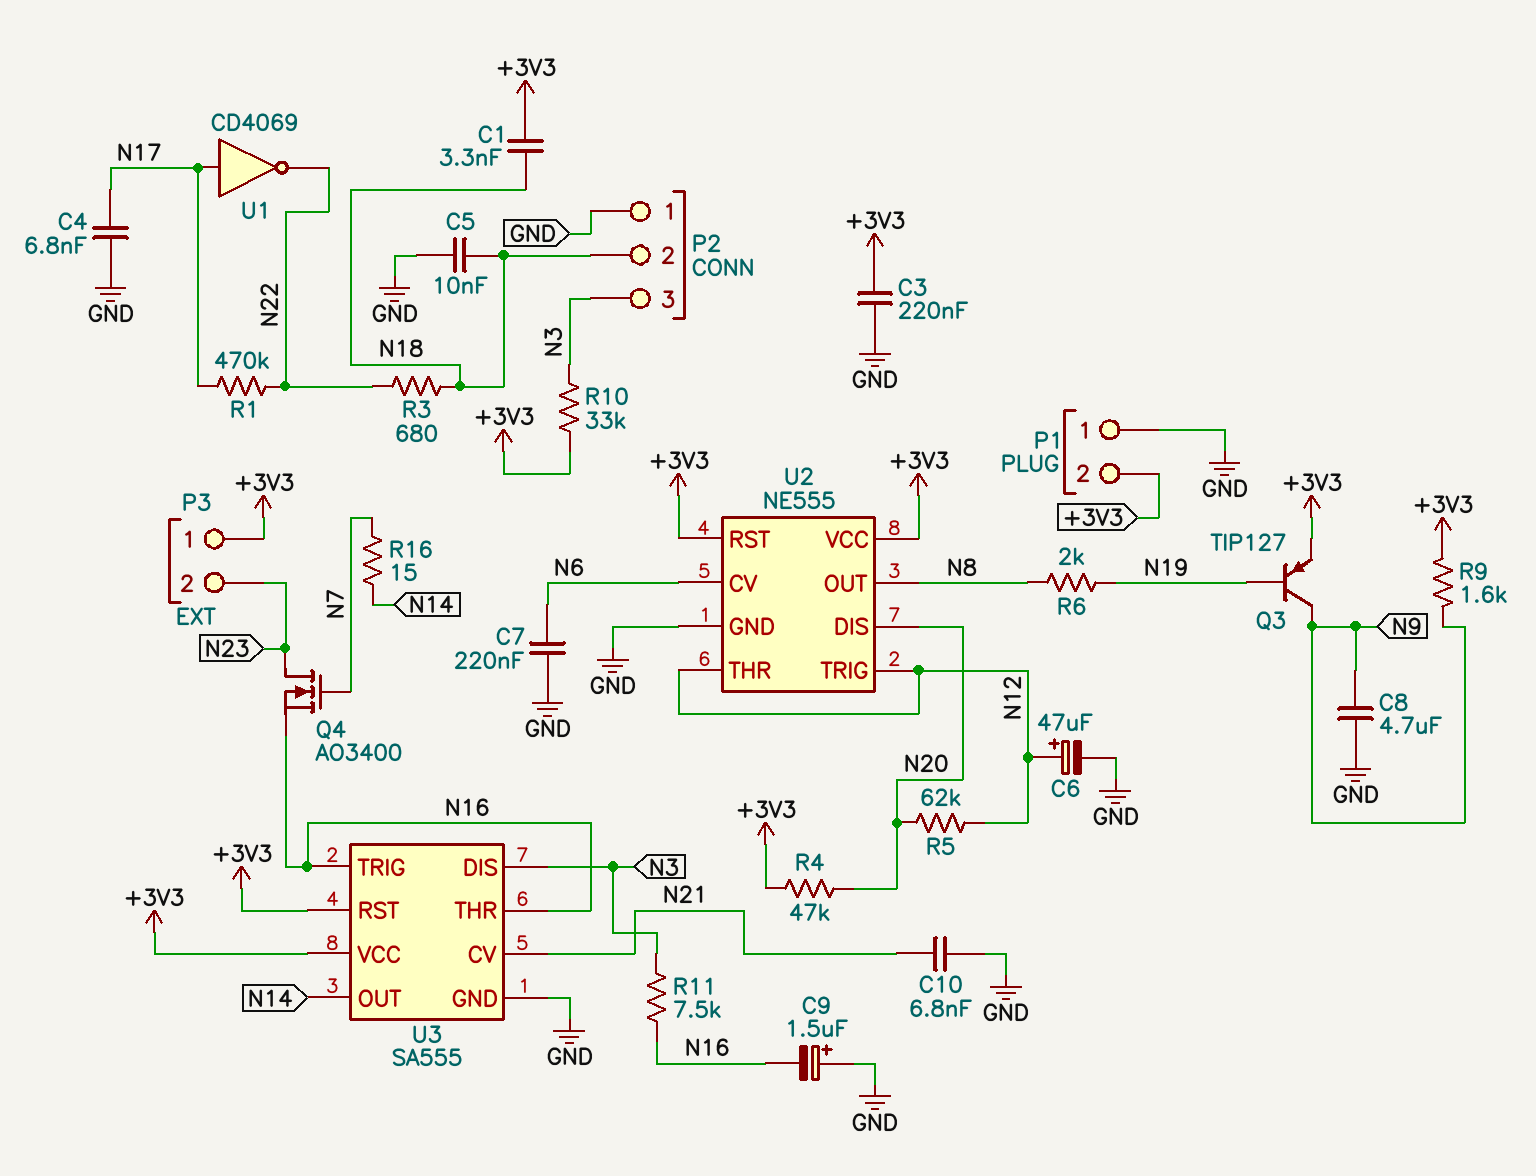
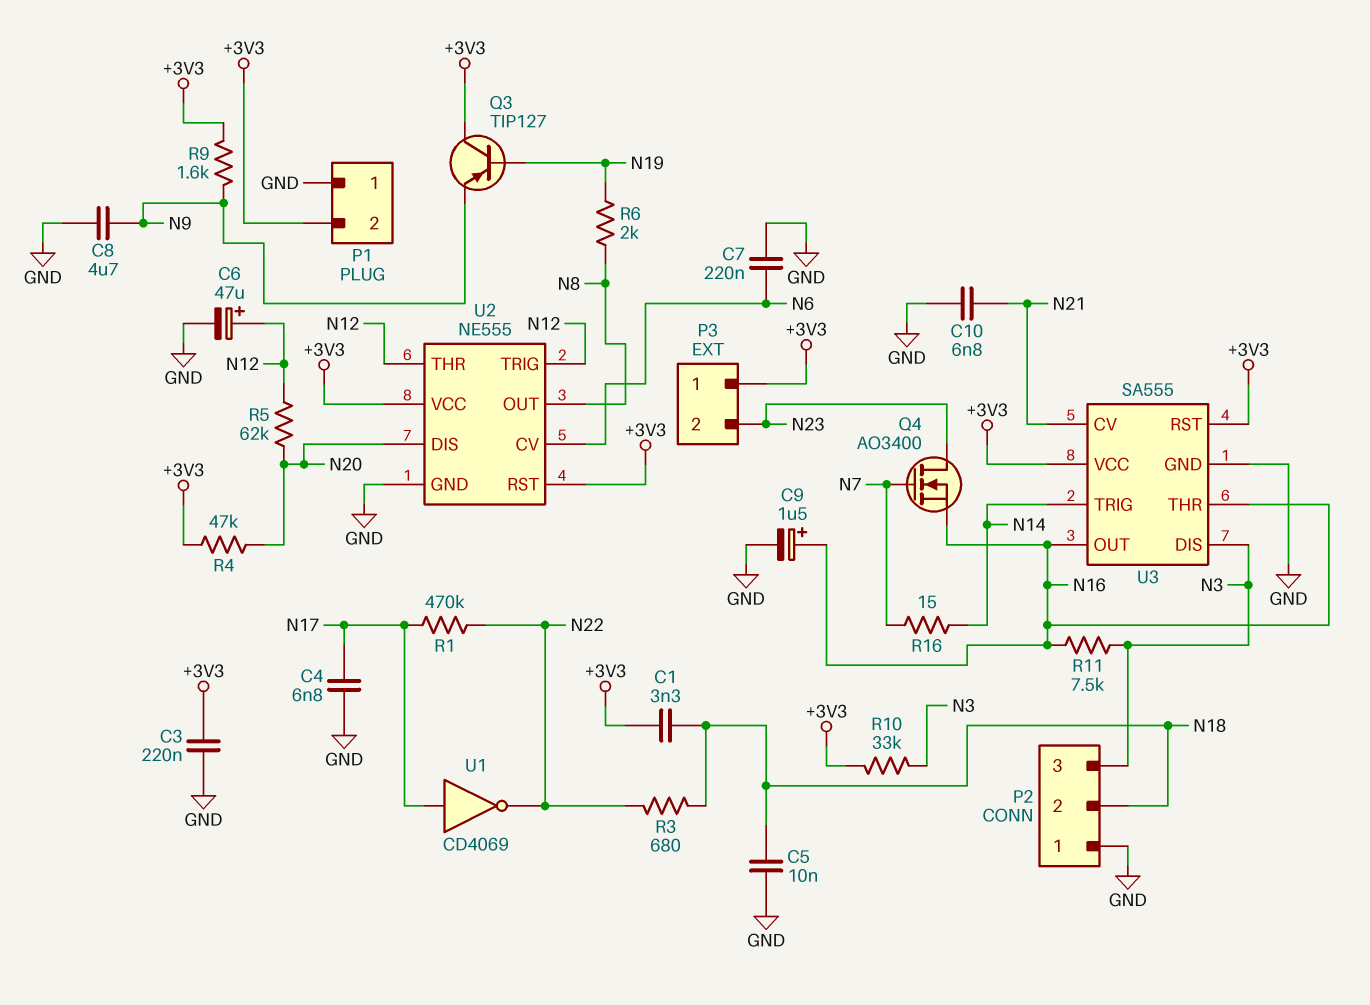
C9: 1.5uF (plus GND, minus N16) -> 1.5uF (plus N16, minus GND)
Q3: PNP TIP127 (B N19, C N9, E +3V3) -> PNP TIP127 (B N19, C +3V3, E N9)
U3 pin OUT: N14 -> N16
U3 pin TRIG: N16 -> N14

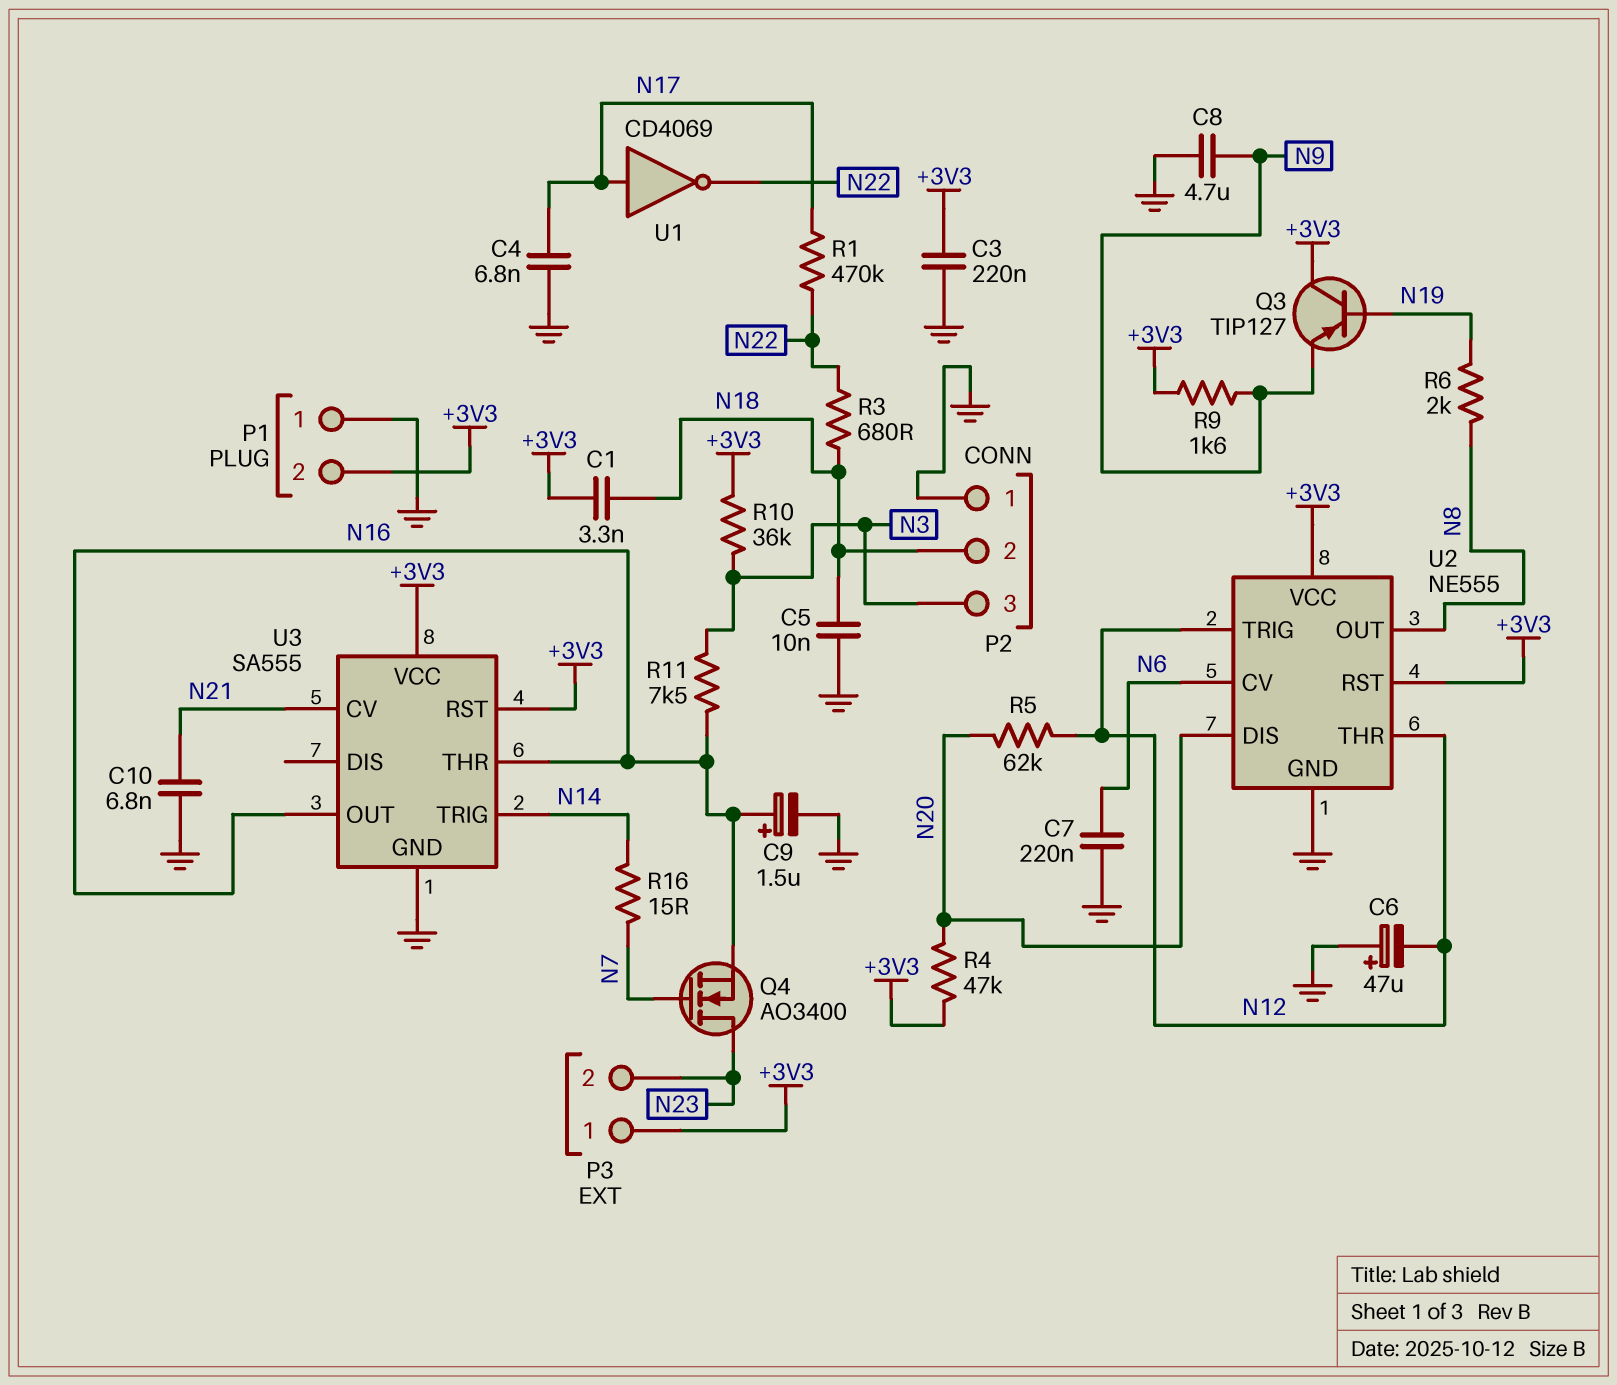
C6: 47uF (plus N12, minus GND) -> 47uF (plus GND, minus N12)
R10: 33k (+3V3, N3) -> 36k (+3V3, N3)
U3 pin DIS: N3 -> none

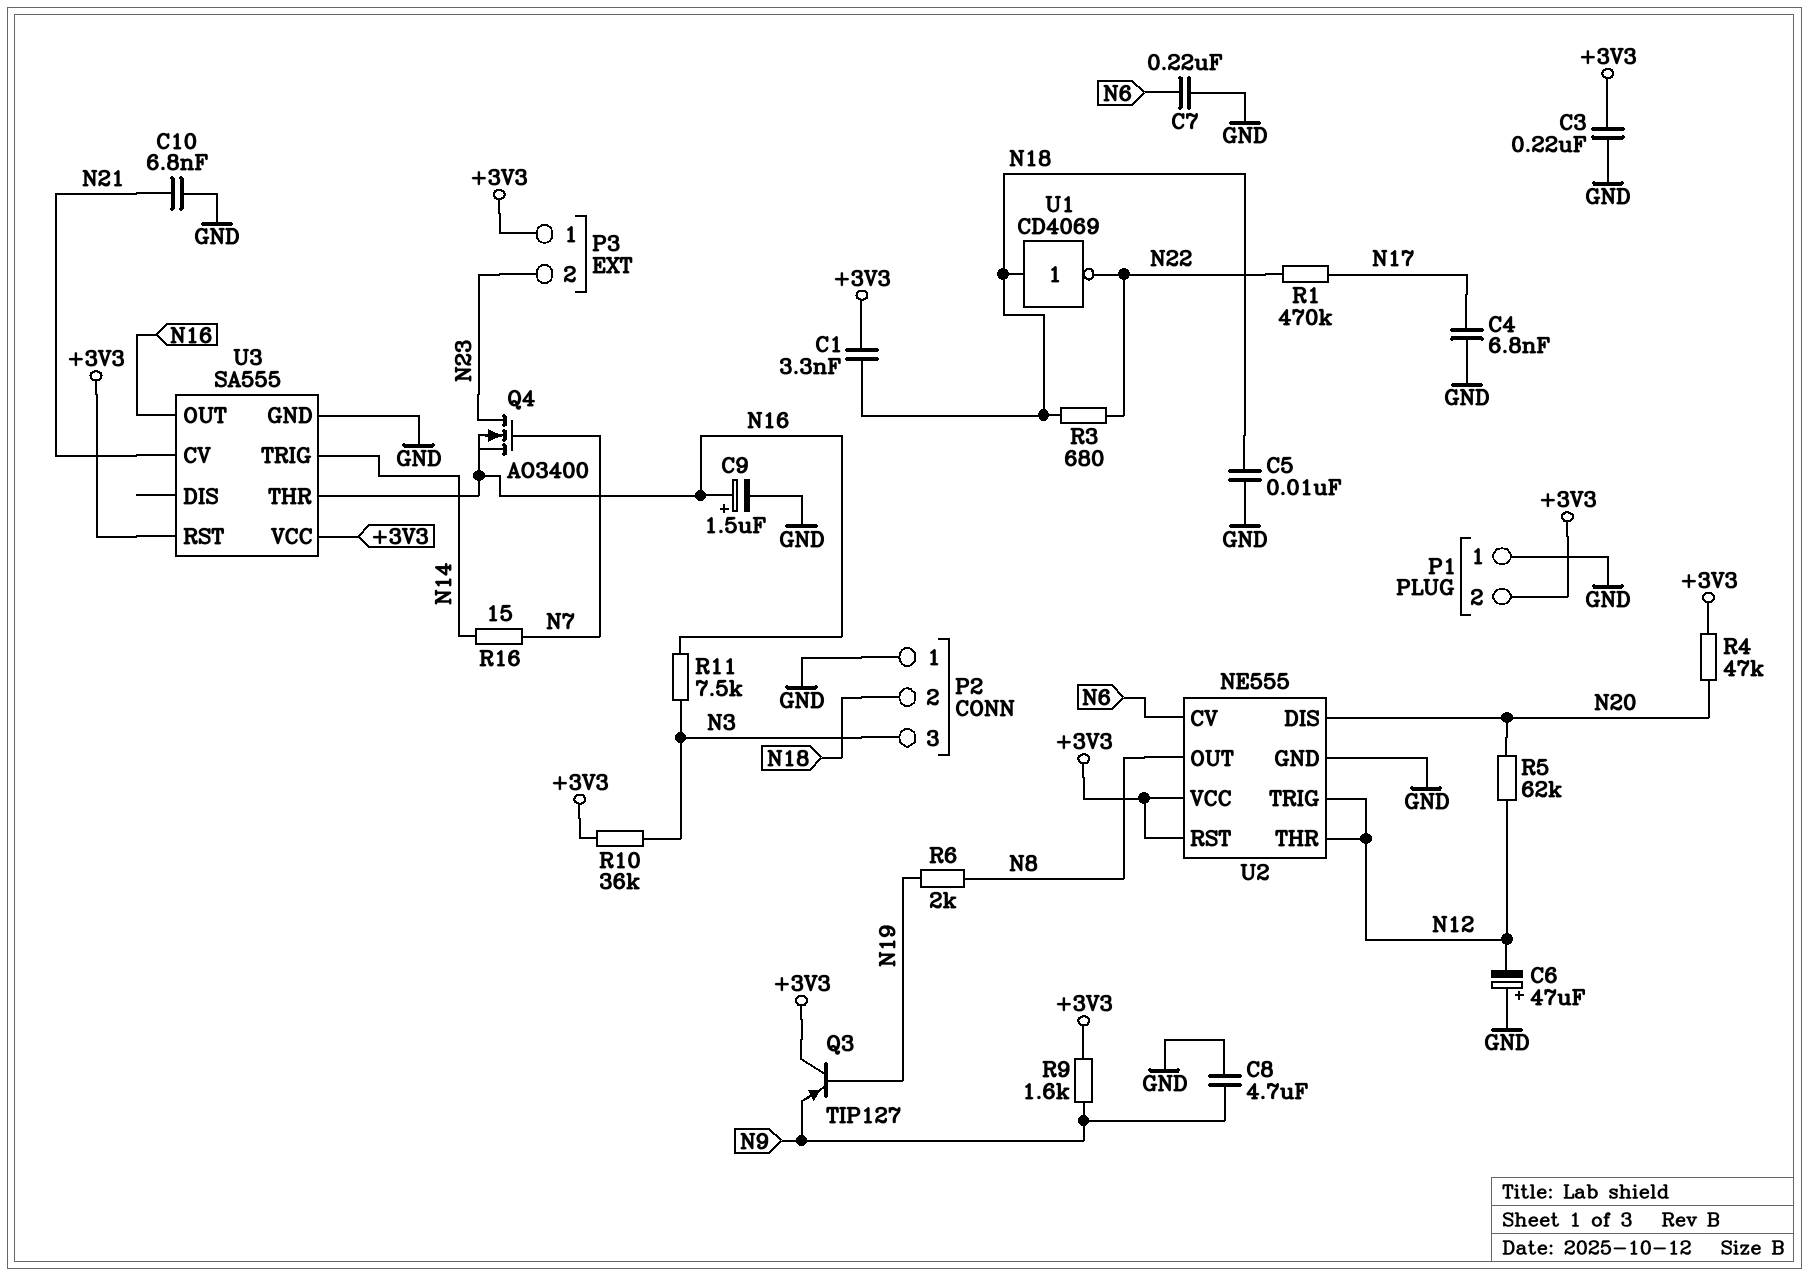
U1: NOT CD4069 (in N17, out N22) -> NOT CD4069 (in N18, out N22)

